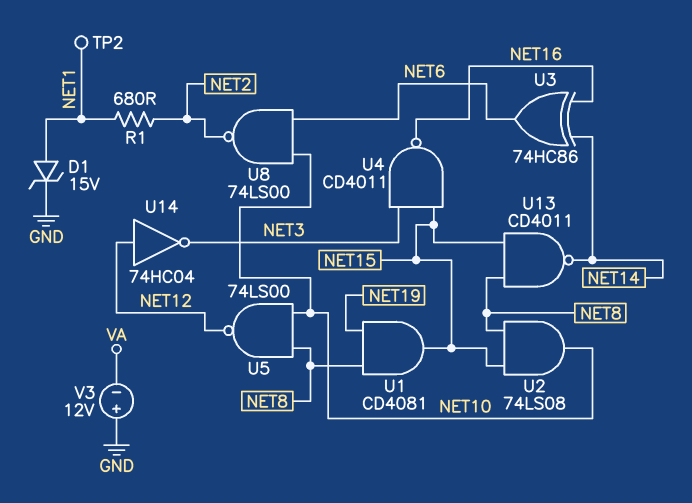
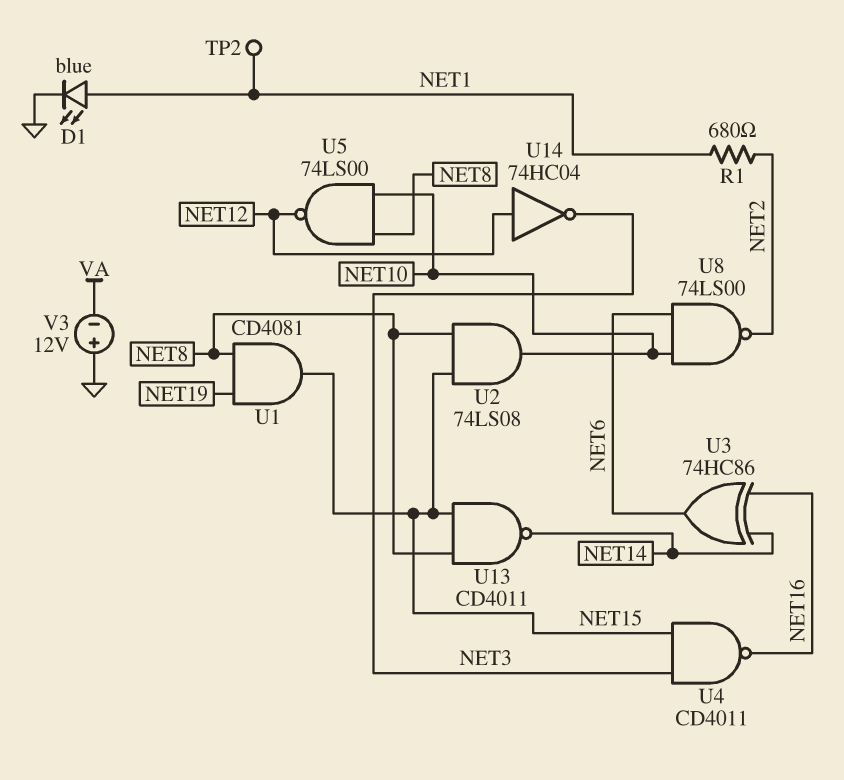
D1: zener 15V (A NET1, K GND) -> LED blue (A NET1, K GND)

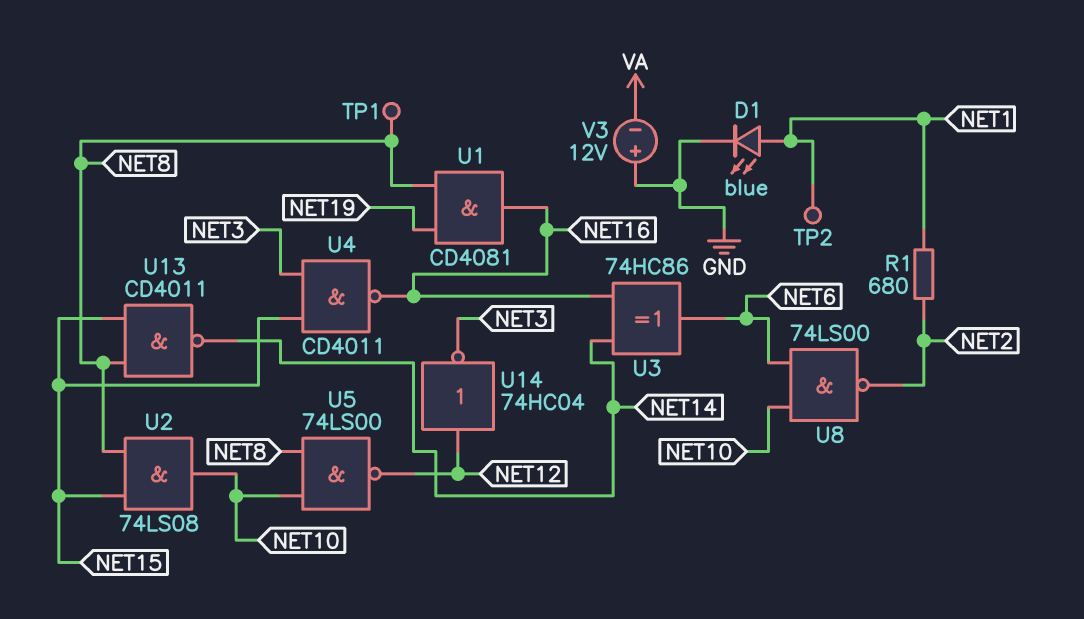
TP1: none -> test point (NET8)
U1: AND CD4081 (in NET8, in NET19, out NET15) -> AND CD4081 (in NET8, in NET19, out NET16)

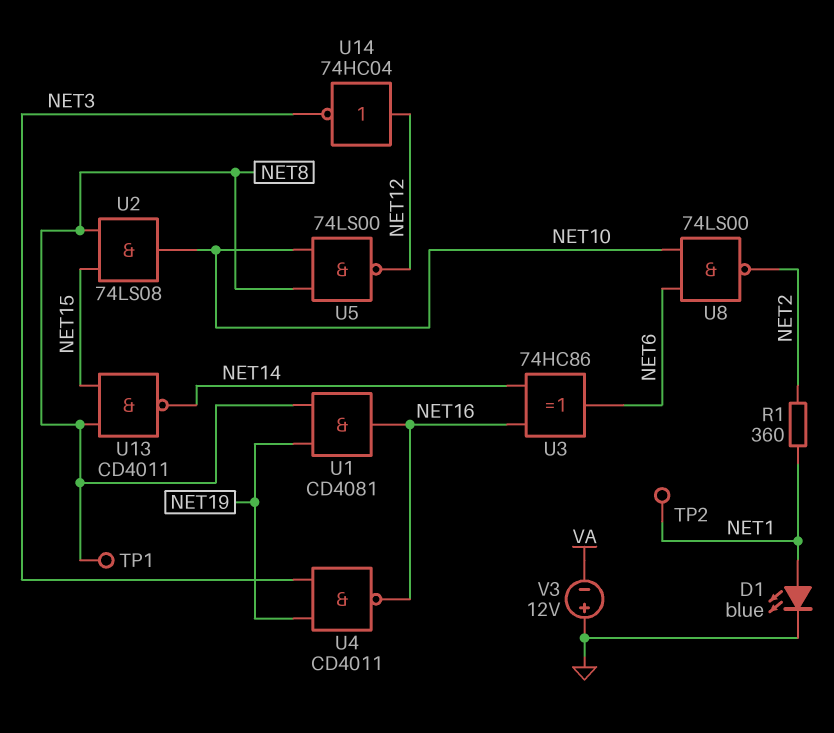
R1: 680 (NET1, NET2) -> 360 (NET1, NET2)
U4: NAND CD4011 (in NET3, in NET15, out NET16) -> NAND CD4011 (in NET3, in NET19, out NET16)

